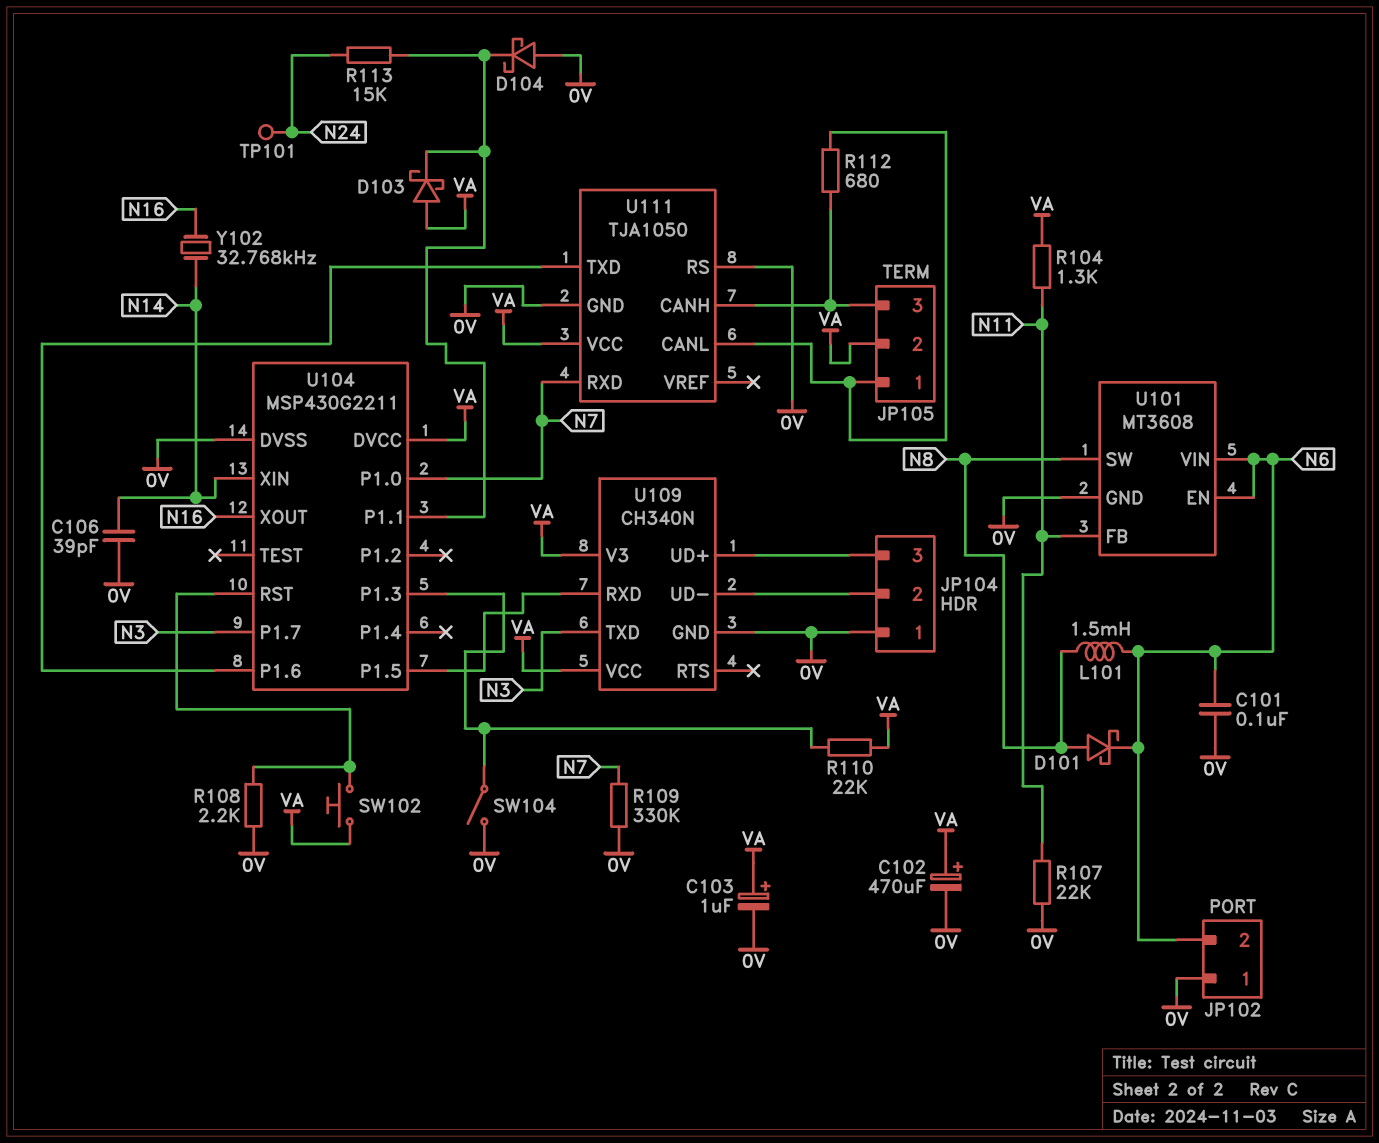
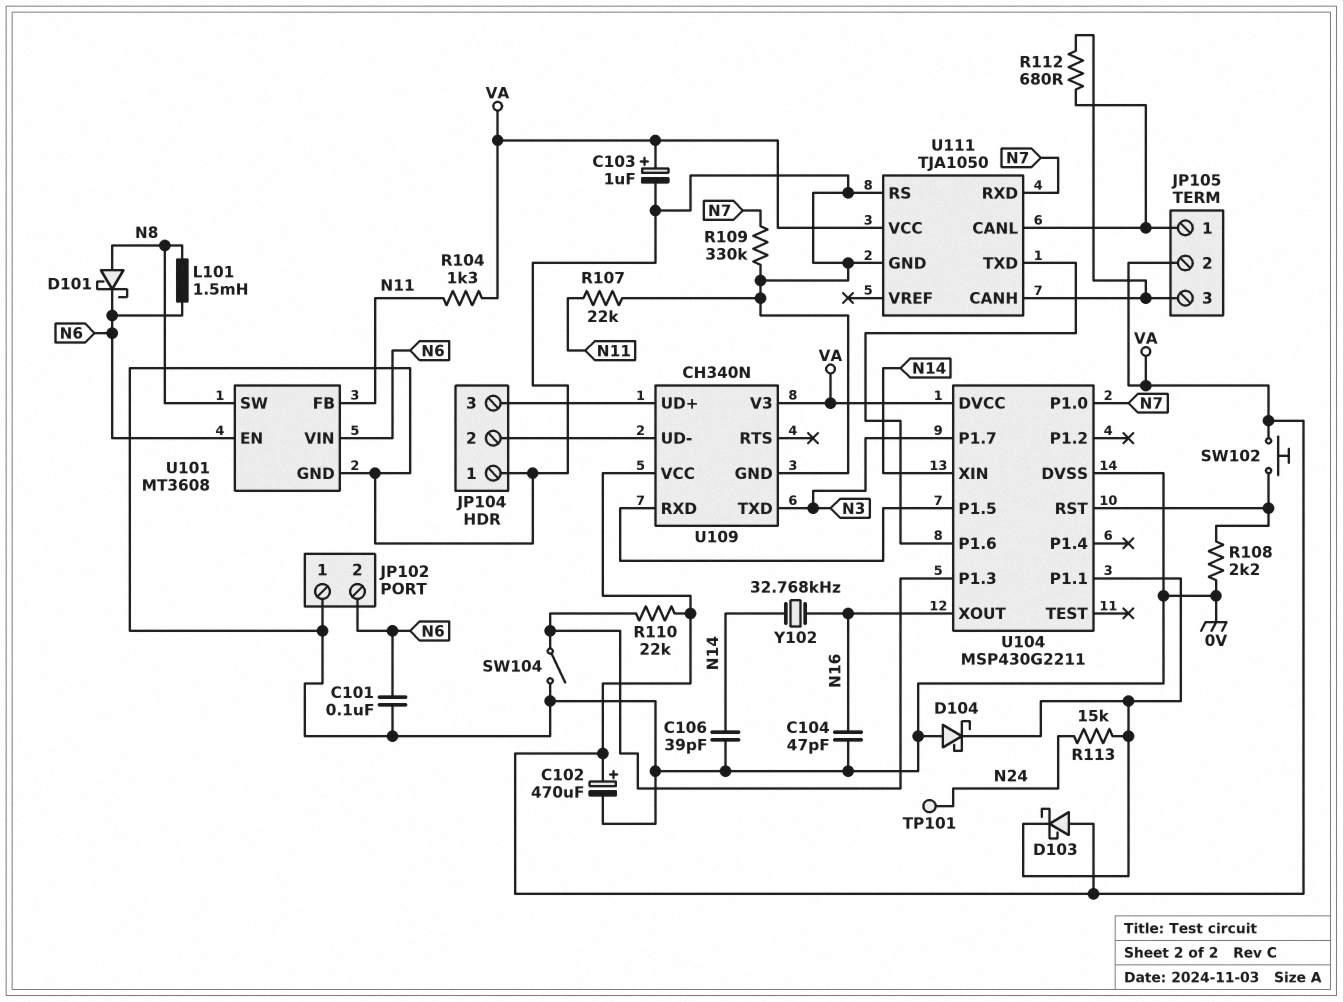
C104: none -> 47pF (0V, N16)

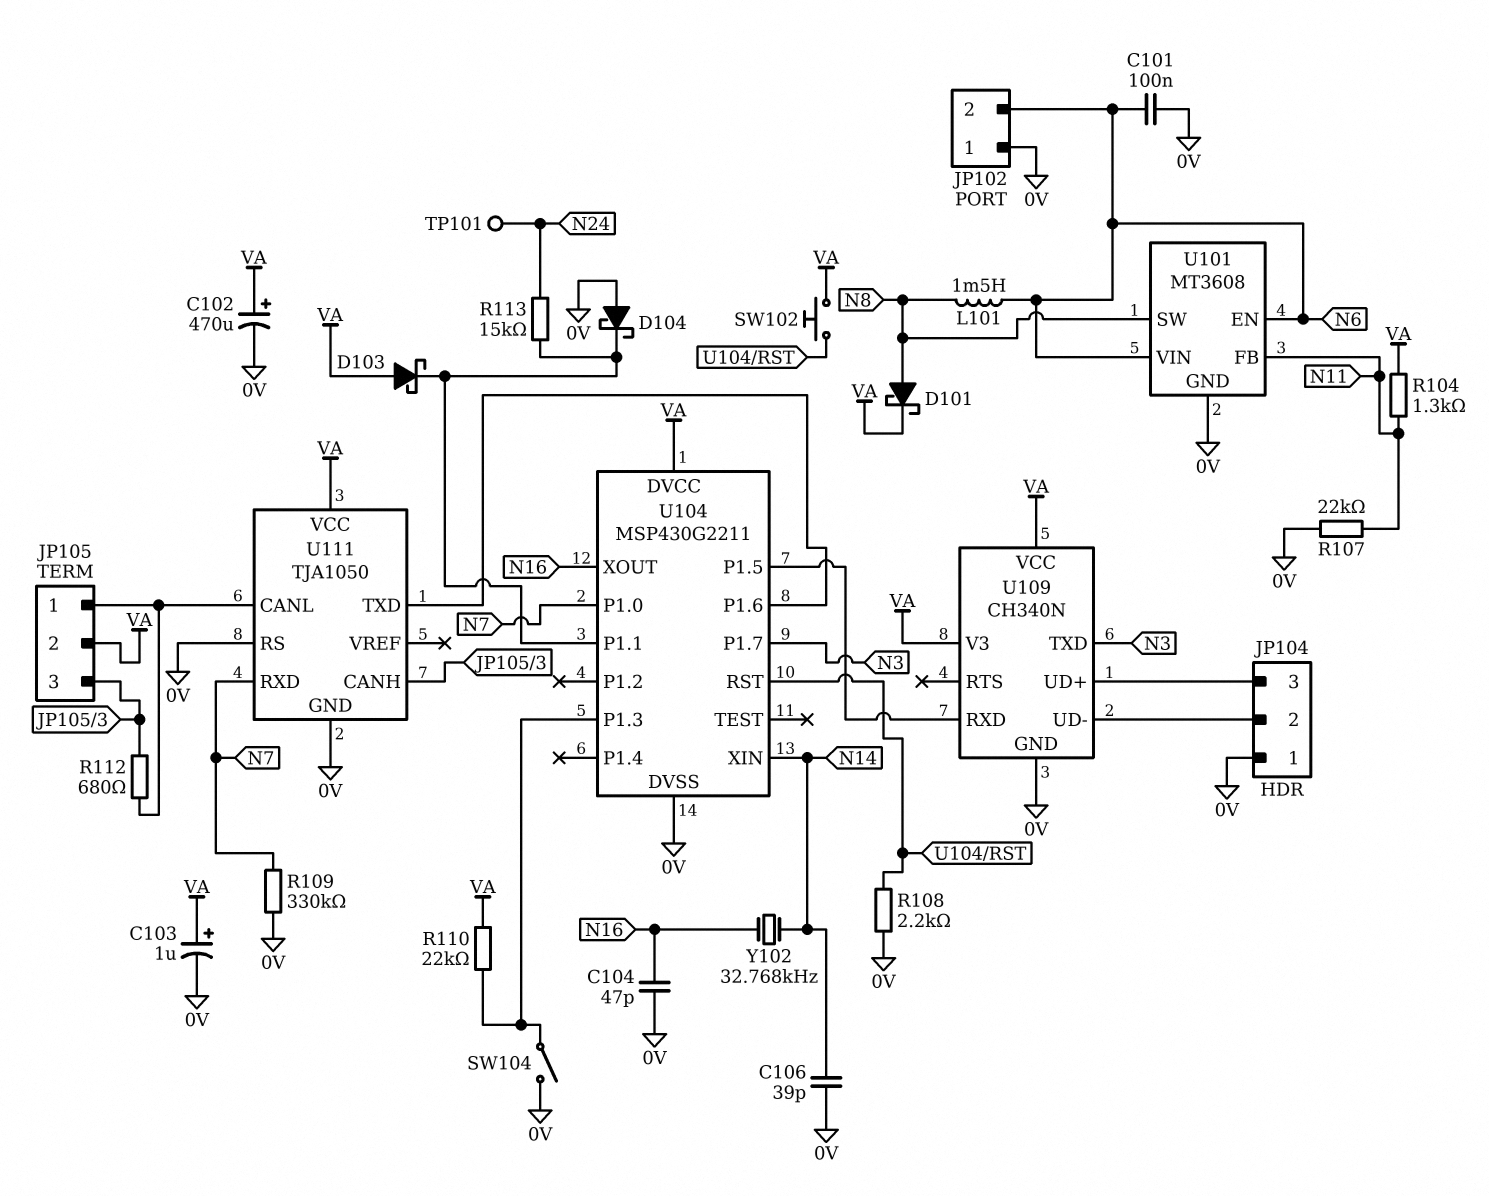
D101: schottky (A N8, K N6) -> schottky (A N8, K VA)

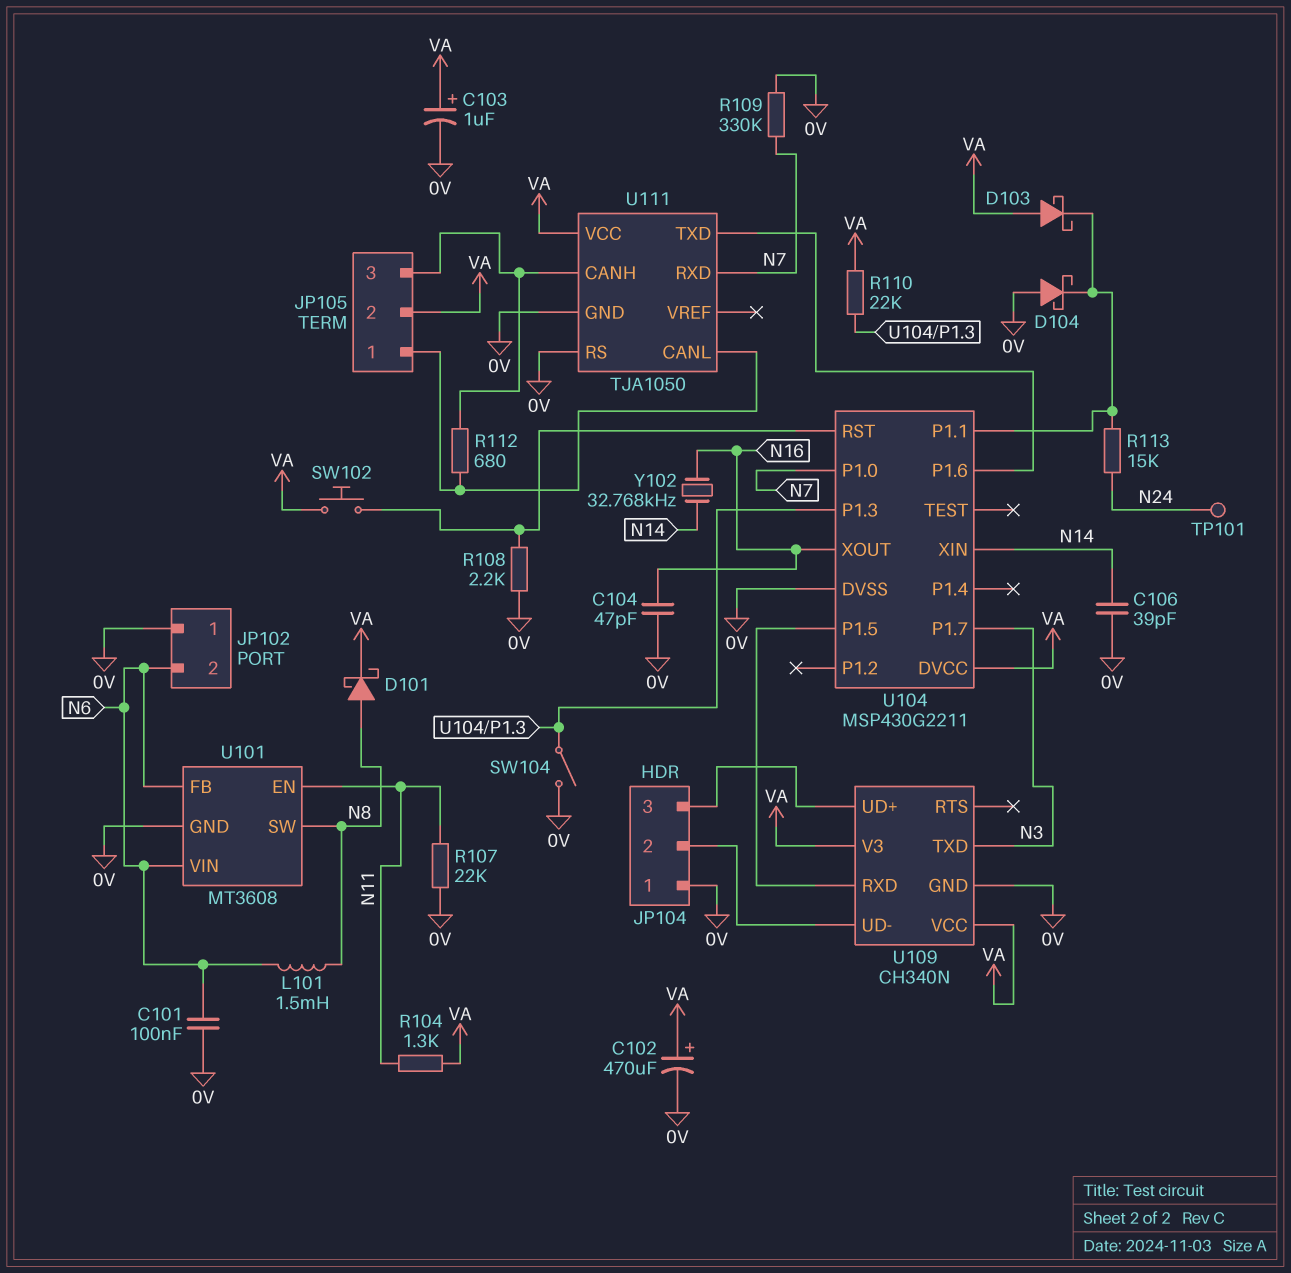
U101 pin EN: N6 -> N11
U101 pin FB: N11 -> N6

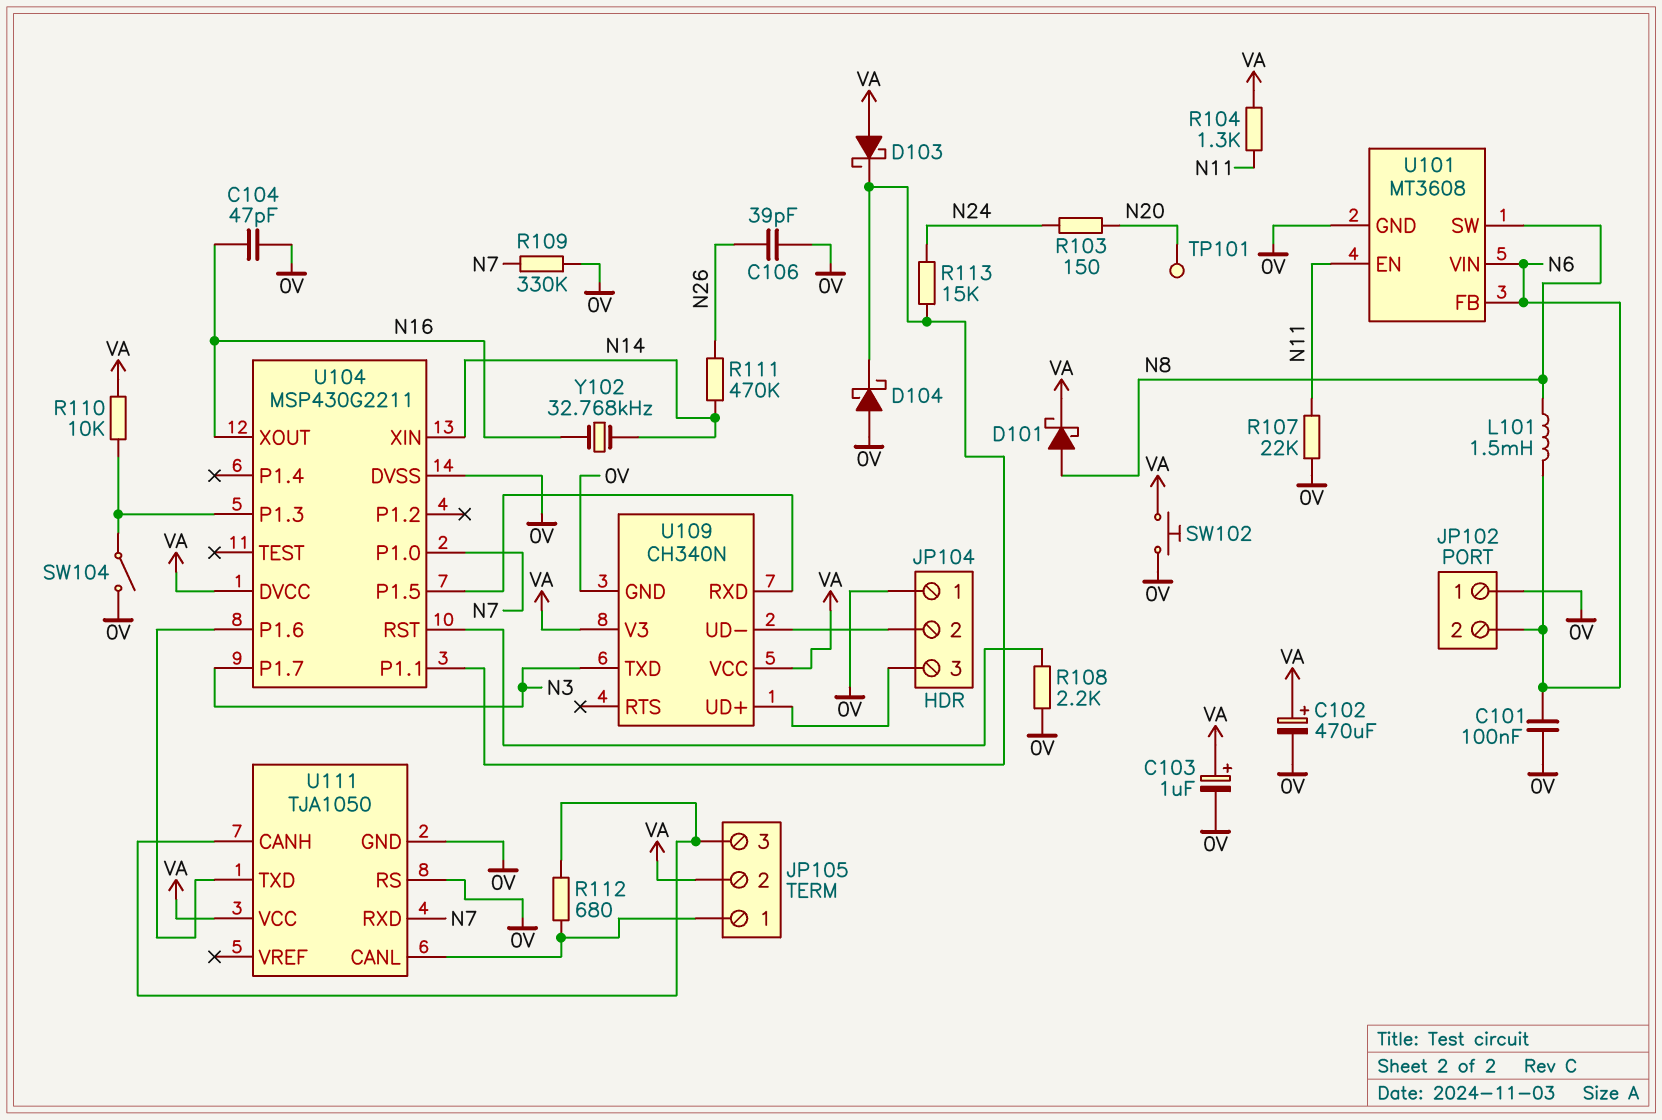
C106: 39pF (0V, N14) -> 39pF (0V, N26)
R103: none -> 150 (N20, N24)
R110: 22k (U104/P1.3, VA) -> 10k (U104/P1.3, VA)
R111: none -> 470k (N14, N26)
SW102: button (U104/RST, VA) -> button (0V, VA)
TP101: test point (N24) -> test point (N20)

